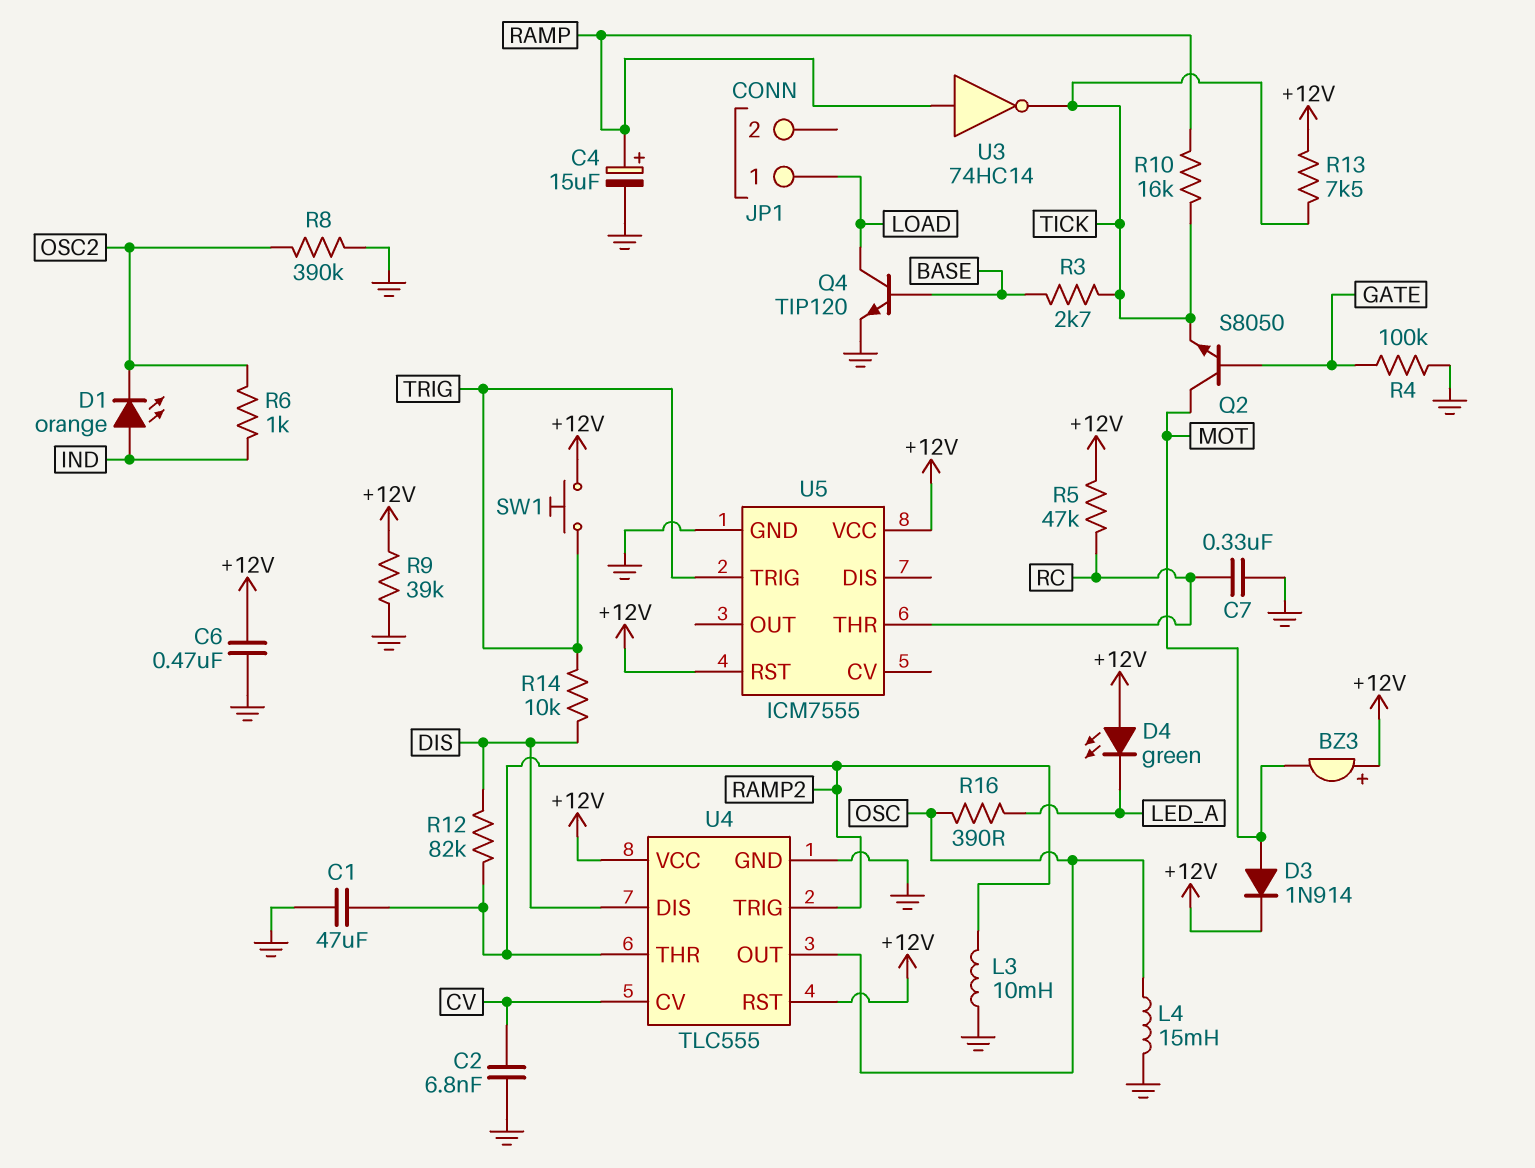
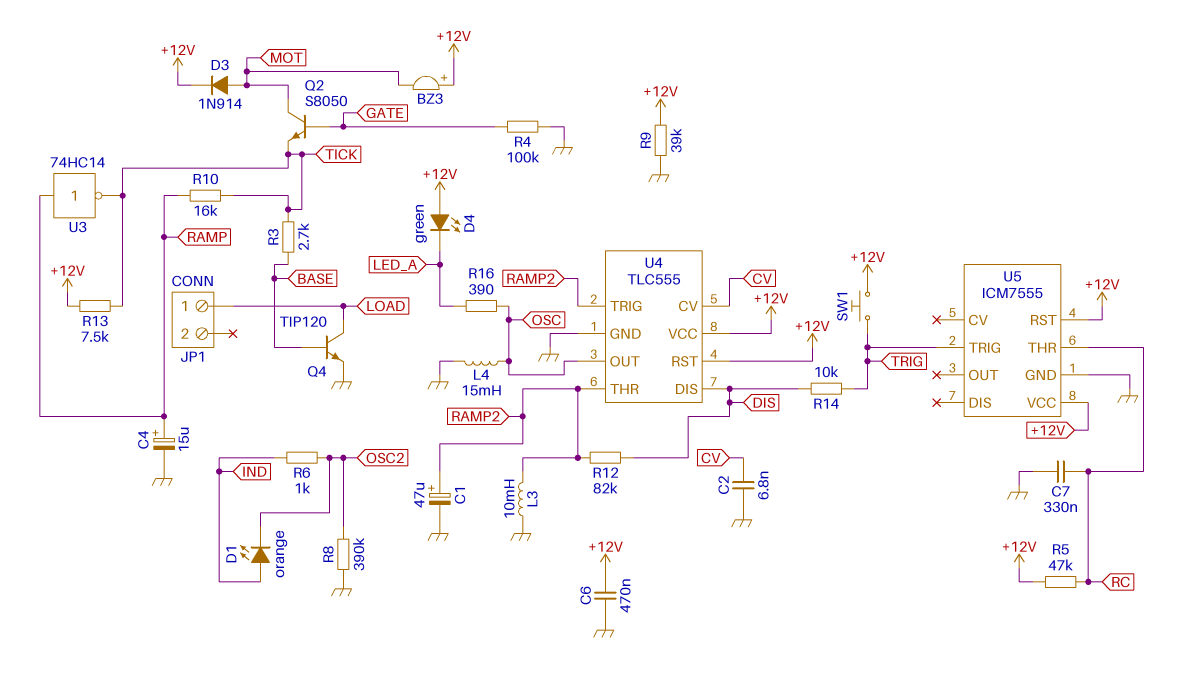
C1: 47uF (GND, RAMP2) -> 47uF (plus RAMP2, minus GND)

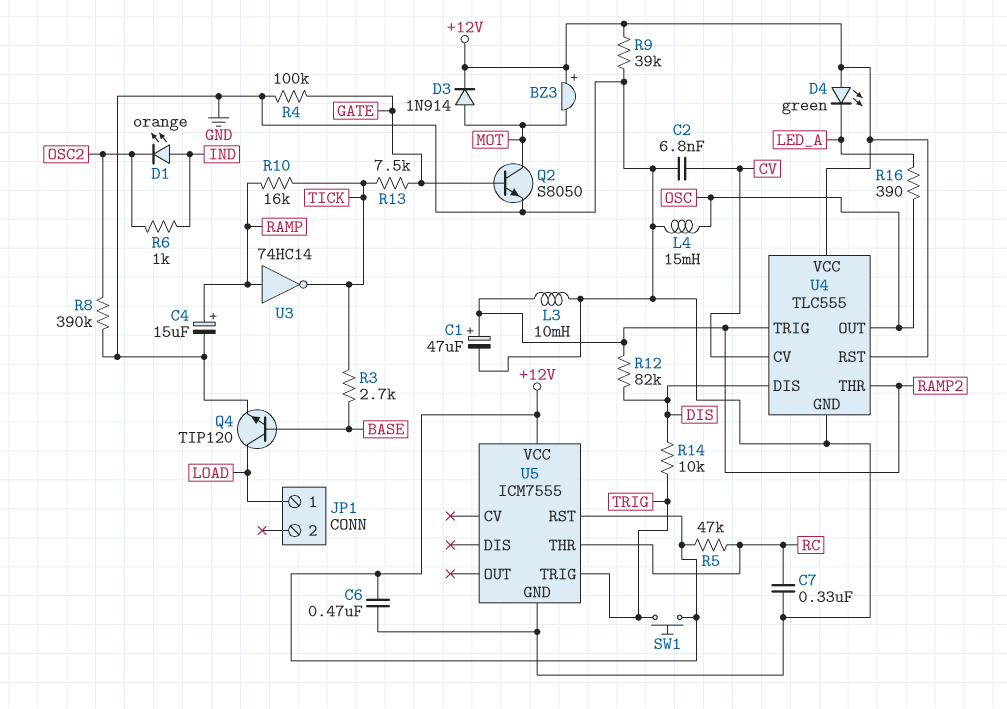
Q2: NPN S8050 (B GATE, C MOT, E TICK) -> NPN S8050 (B GATE, C MOT, E GND)
R13: 7.5k (+12V, TICK) -> 7.5k (GATE, TICK)

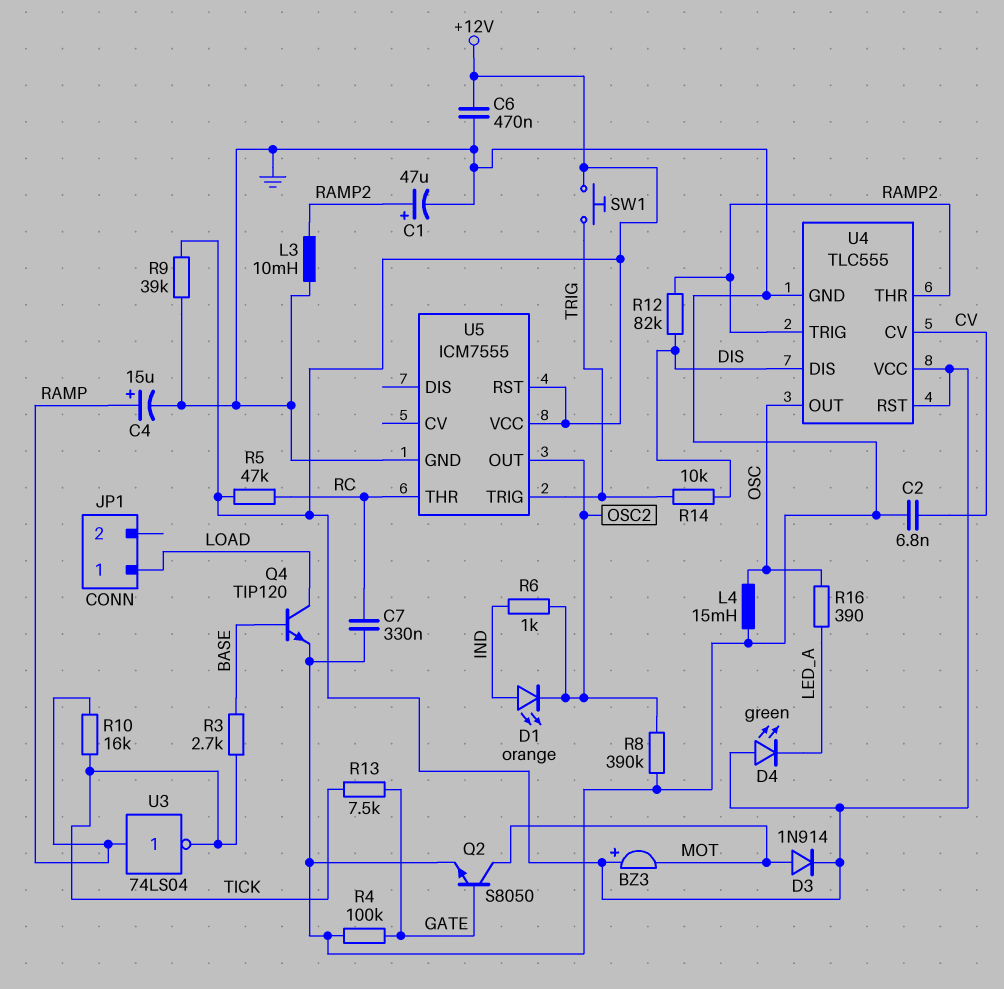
U3: NOT 74HC14 (in RAMP, out TICK) -> NOT 74LS04 (in RAMP, out TICK)
U5 pin OUT: none -> OSC2

